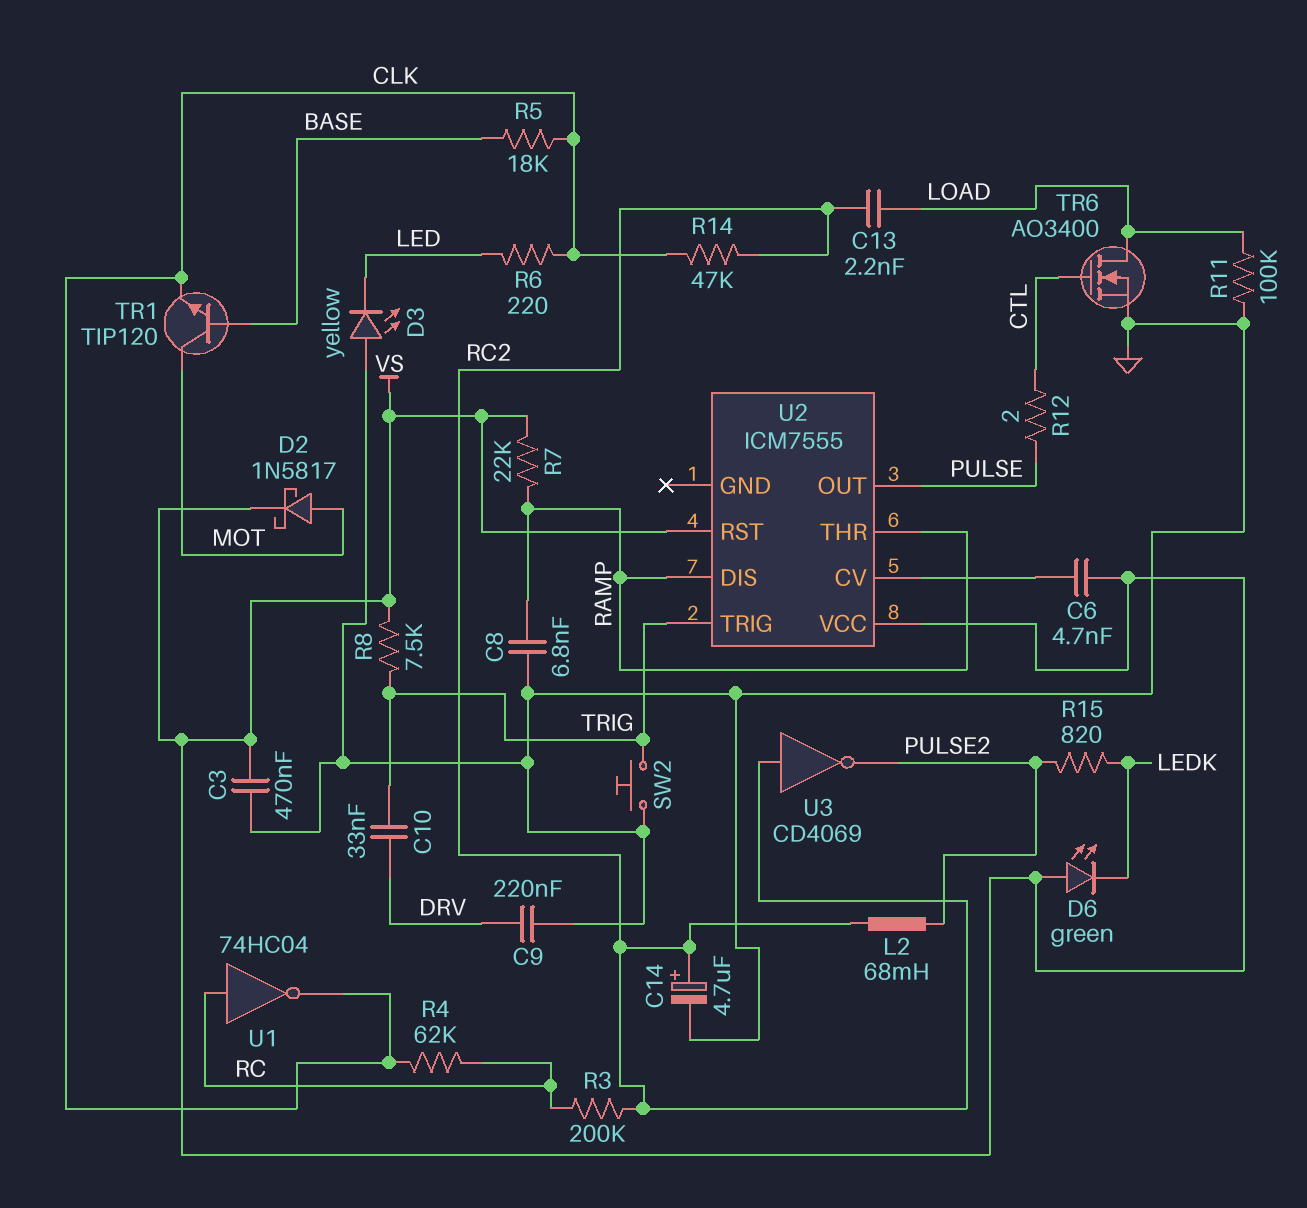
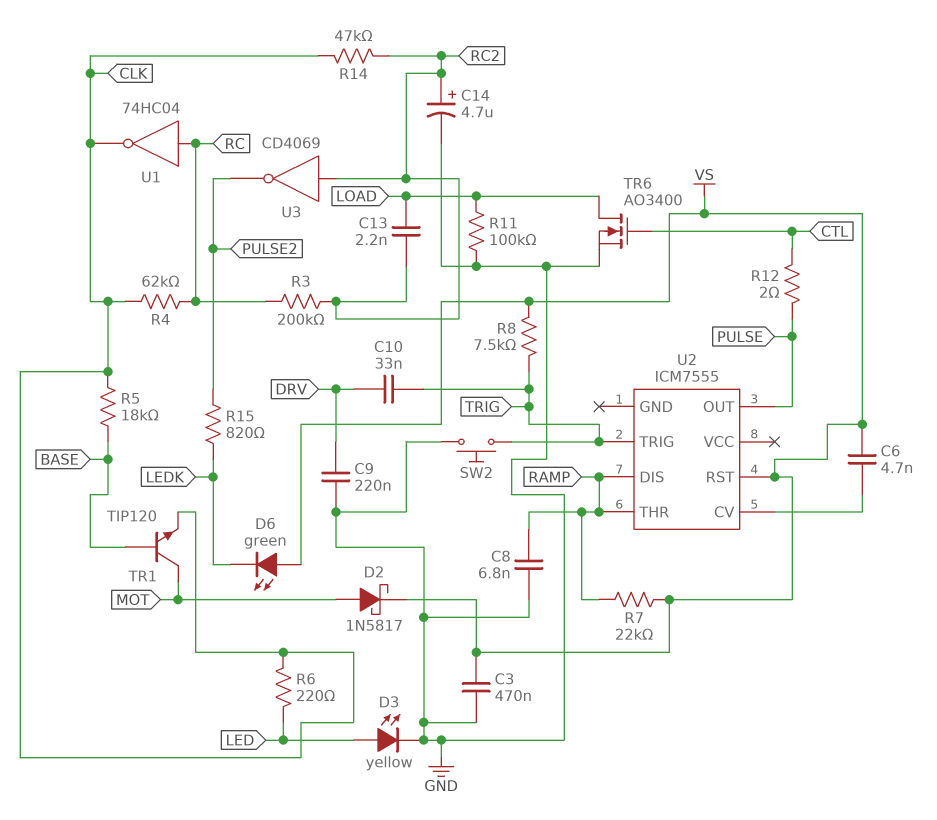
D3: LED yellow (A GND, K LED) -> LED yellow (A LED, K GND)
L2: 68mH (PULSE2, RC2) -> none
U2 pin VCC: VS -> none

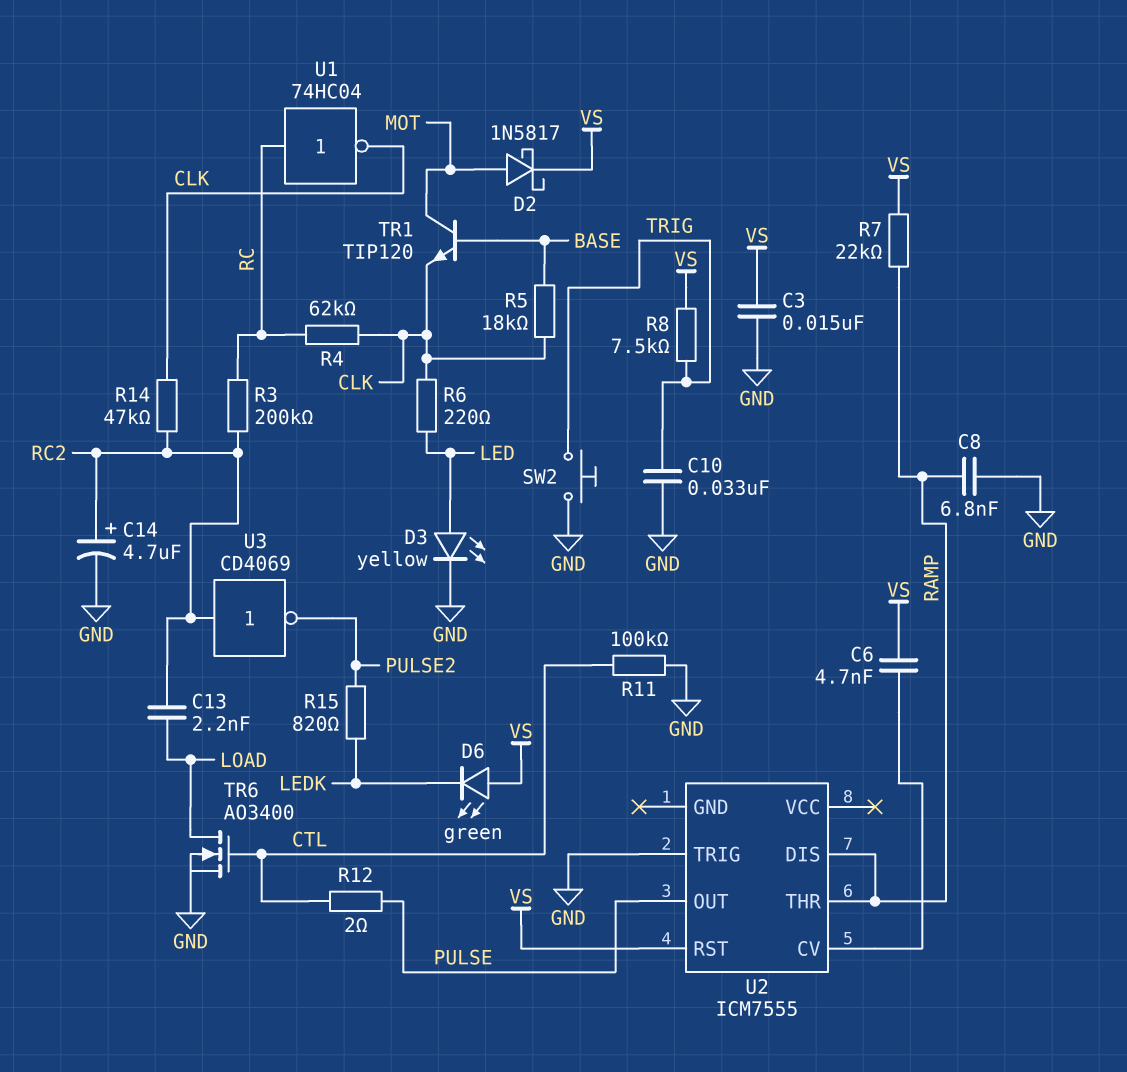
C3: 470nF (GND, VS) -> 15nF (GND, VS)
C9: 220nF (DRV, GND) -> none
C10: 33nF (DRV, TRIG) -> 33nF (GND, TRIG)
R11: 100k (GND, LOAD) -> 100k (CTL, GND)
U2 pin TRIG: TRIG -> GND

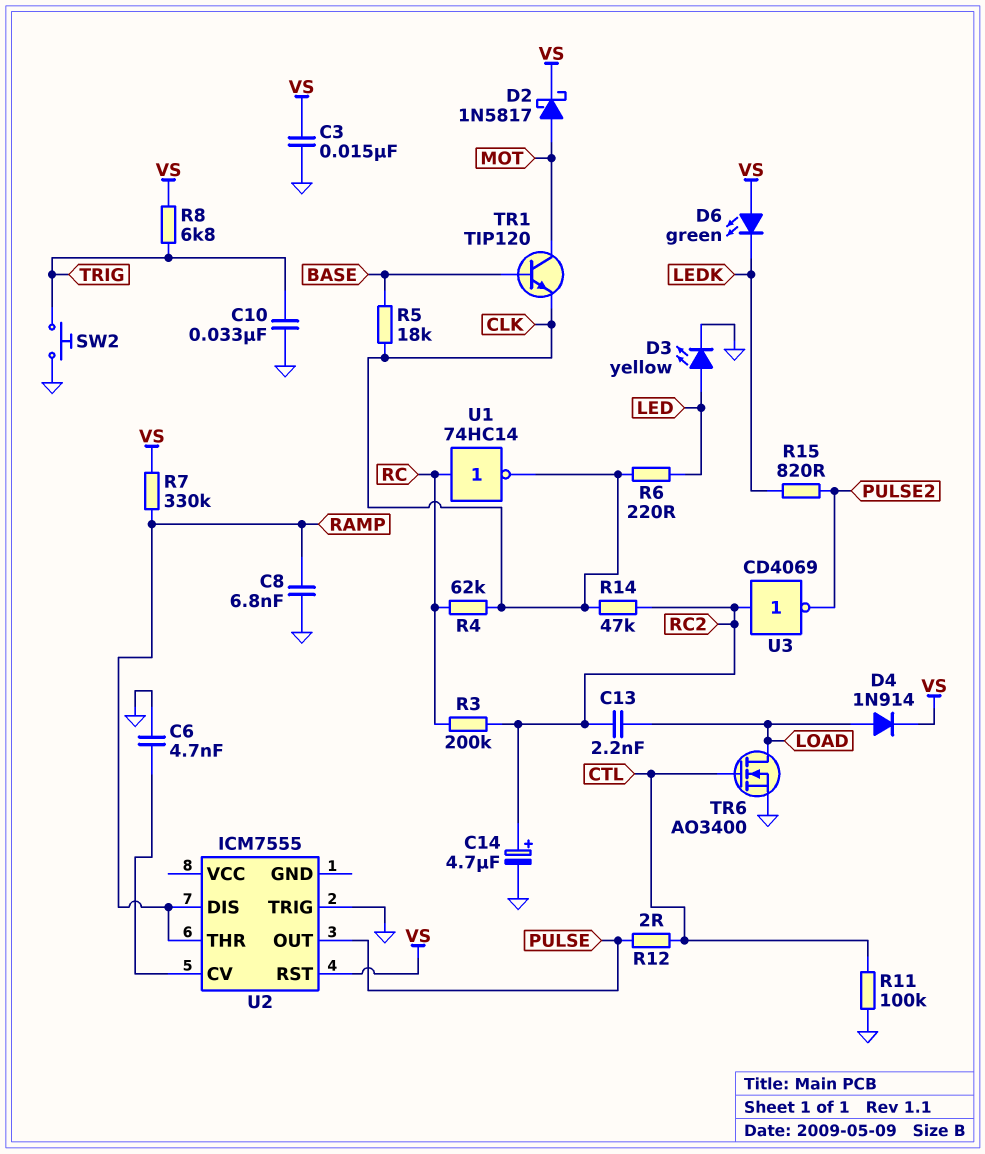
C6: 4.7nF (U2/CV, VS) -> 4.7nF (GND, U2/CV)
D4: none -> diode 1N914 (A LOAD, K VS)
R7: 22k (RAMP, VS) -> 330k (RAMP, VS)
R8: 7.5k (TRIG, VS) -> 6.8k (TRIG, VS)
U1: NOT 74HC04 (in RC, out CLK) -> NOT 74HC14 (in RC, out CLK)

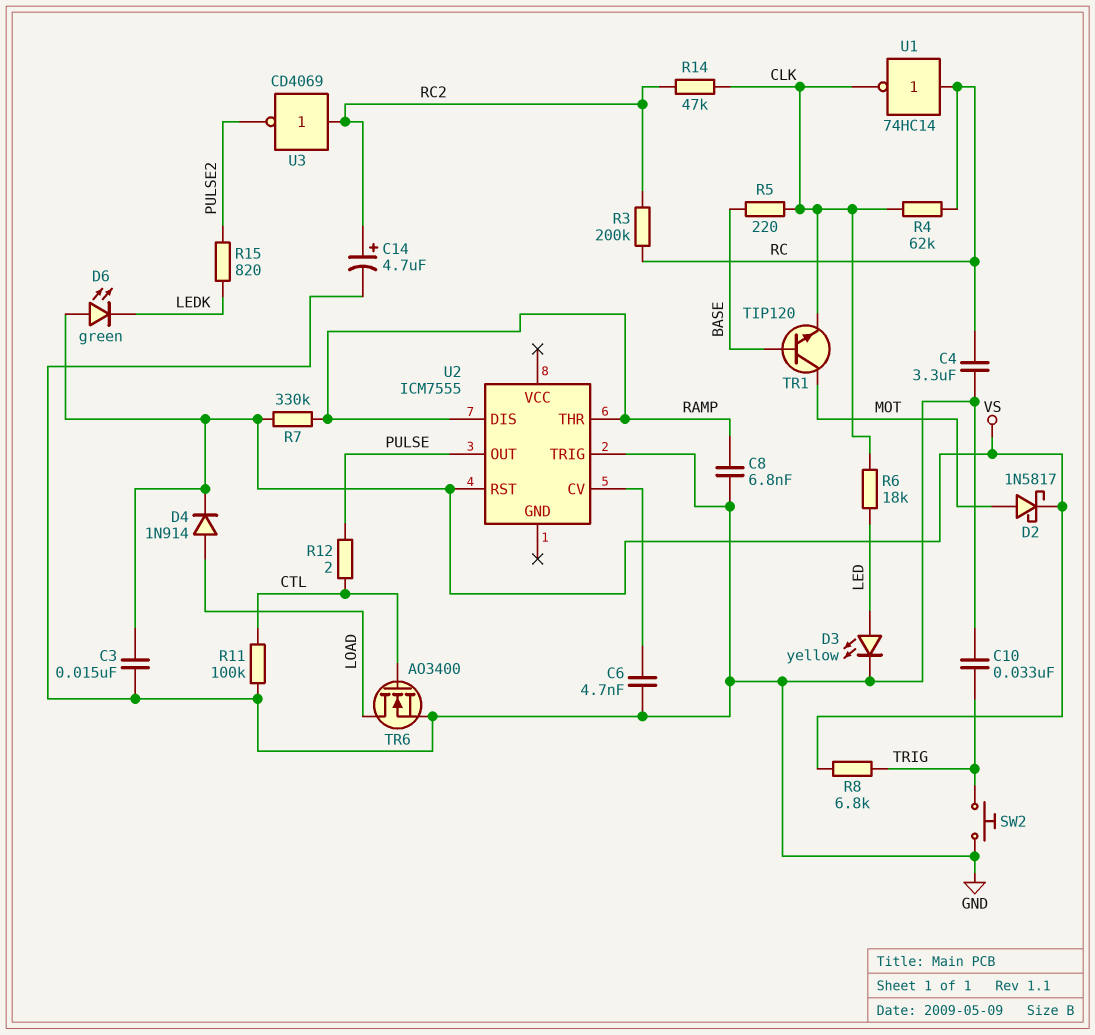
C4: none -> 3.3uF (GND, RC)
C13: 2.2nF (LOAD, RC2) -> none
R5: 18k (BASE, CLK) -> 220 (BASE, CLK)
R6: 220 (CLK, LED) -> 18k (CLK, LED)

